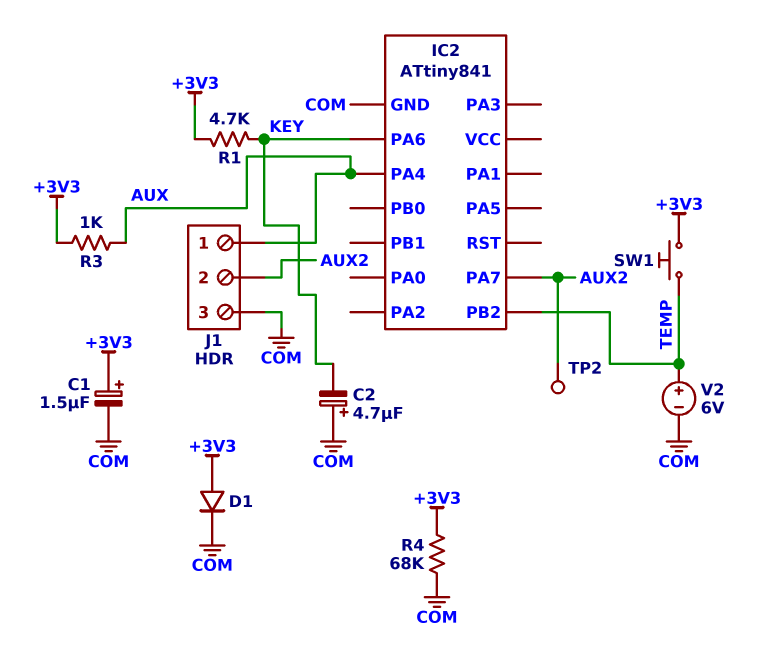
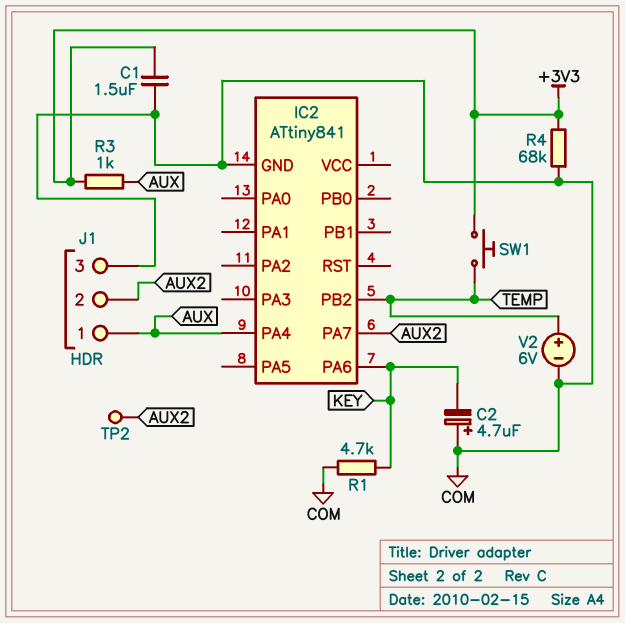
C1: 1.5uF (plus +3V3, minus COM) -> 1.5uF (+3V3, COM)
D1: diode (A +3V3, K COM) -> none
R1: 4.7k (+3V3, KEY) -> 4.7k (COM, KEY)

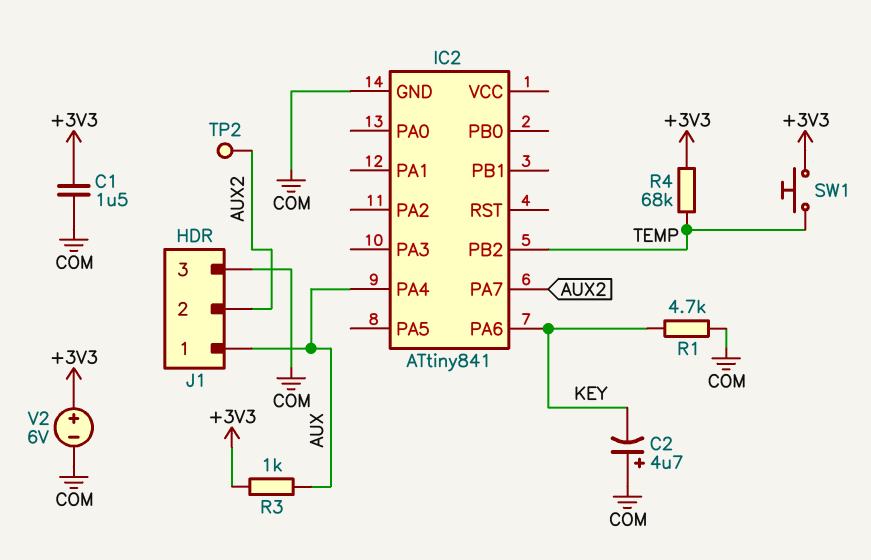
R4: 68k (+3V3, COM) -> 68k (+3V3, TEMP)
V2: 6V (plus TEMP, minus COM) -> 6V (plus +3V3, minus COM)

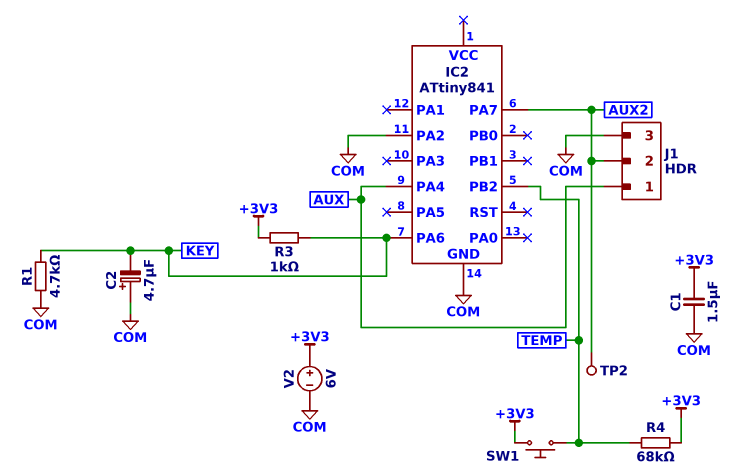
IC2 pin PA2: none -> COM
R3: 1k (+3V3, AUX) -> 1k (+3V3, KEY)

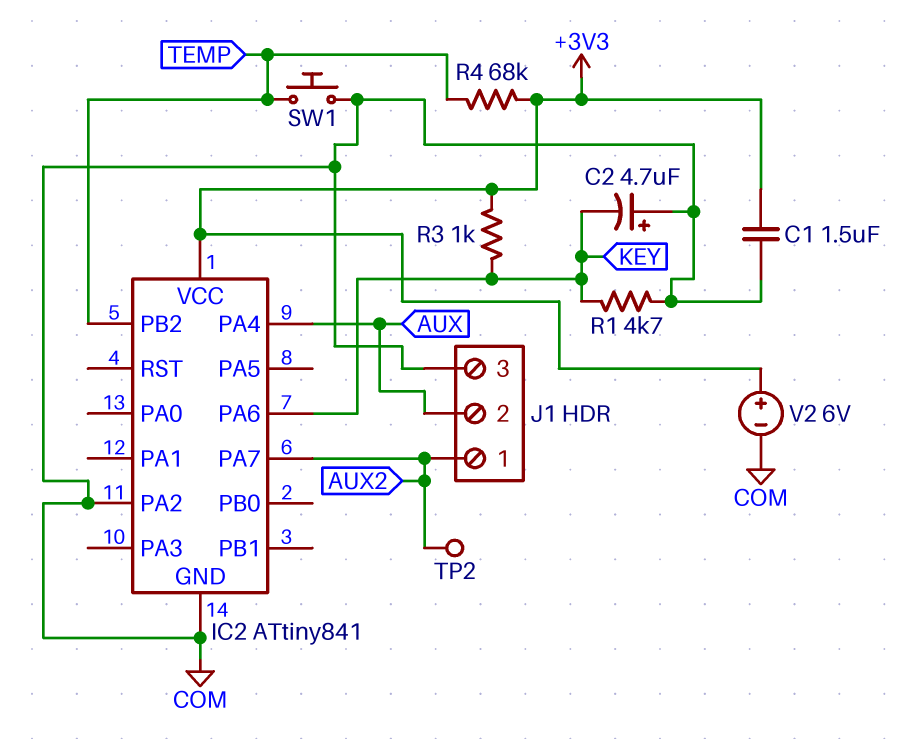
IC2 pin VCC: none -> +3V3
J1 pin 1: AUX -> AUX2
J1 pin 2: AUX2 -> AUX
SW1: button (+3V3, TEMP) -> button (COM, TEMP)

